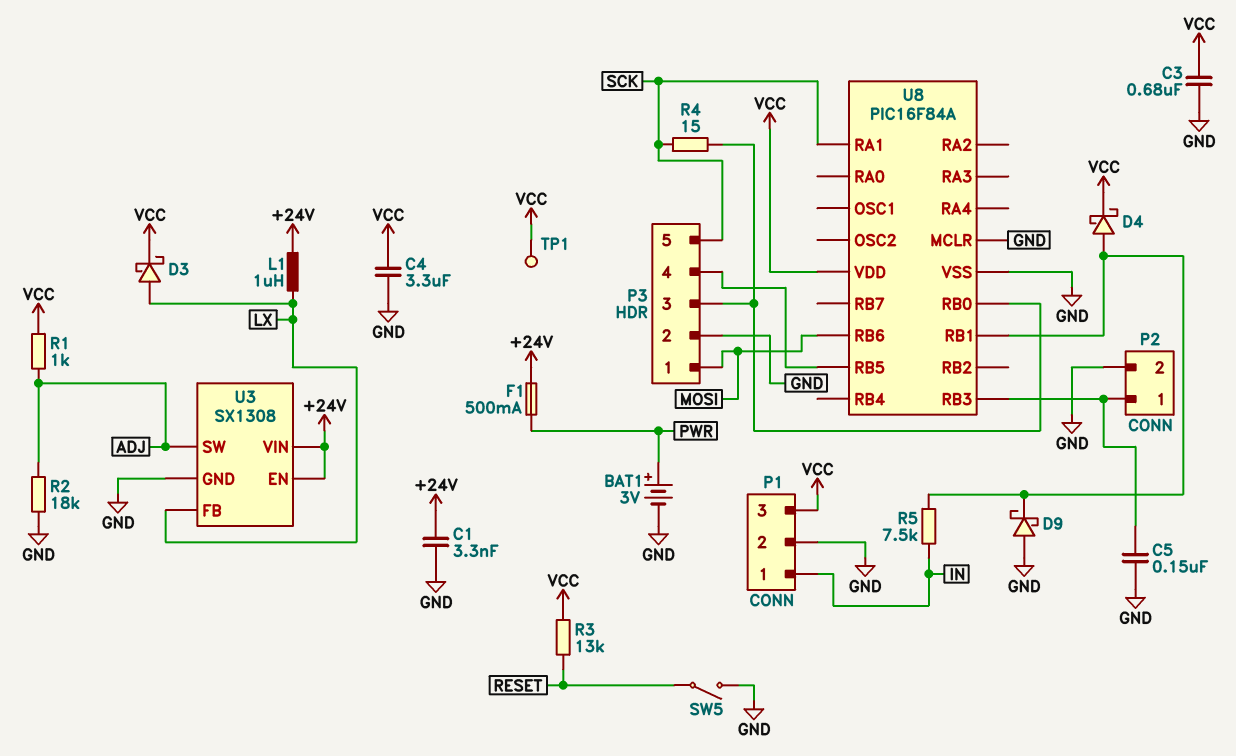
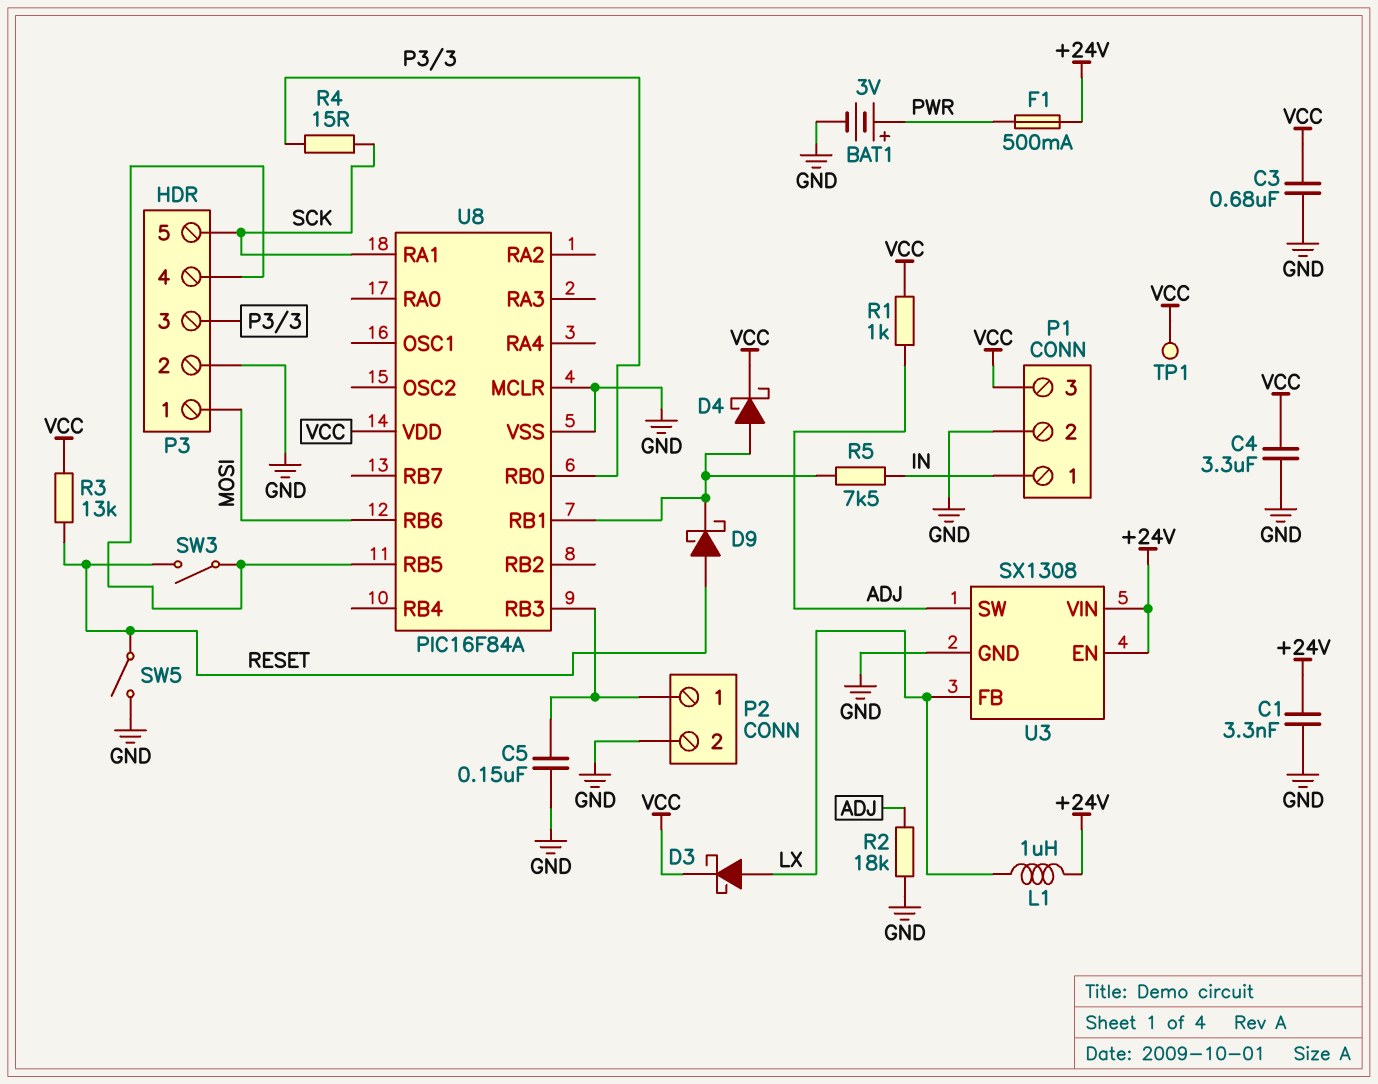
D9: schottky (A GND, K U8/RB1) -> schottky (A RESET, K U8/RB1)
SW3: none -> switch (P3/4, RESET)

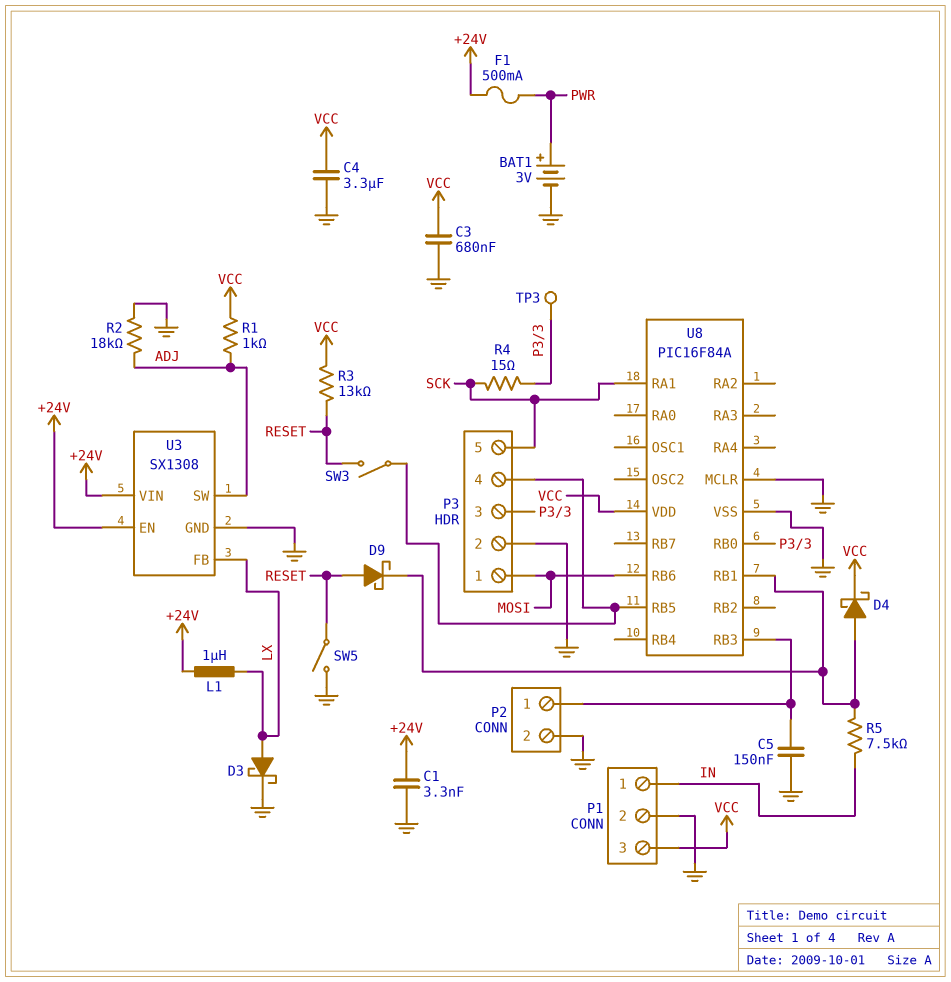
D3: schottky (A LX, K VCC) -> schottky (A LX, K GND)
TP1: test point (VCC) -> none
TP3: none -> test point (P3/3)

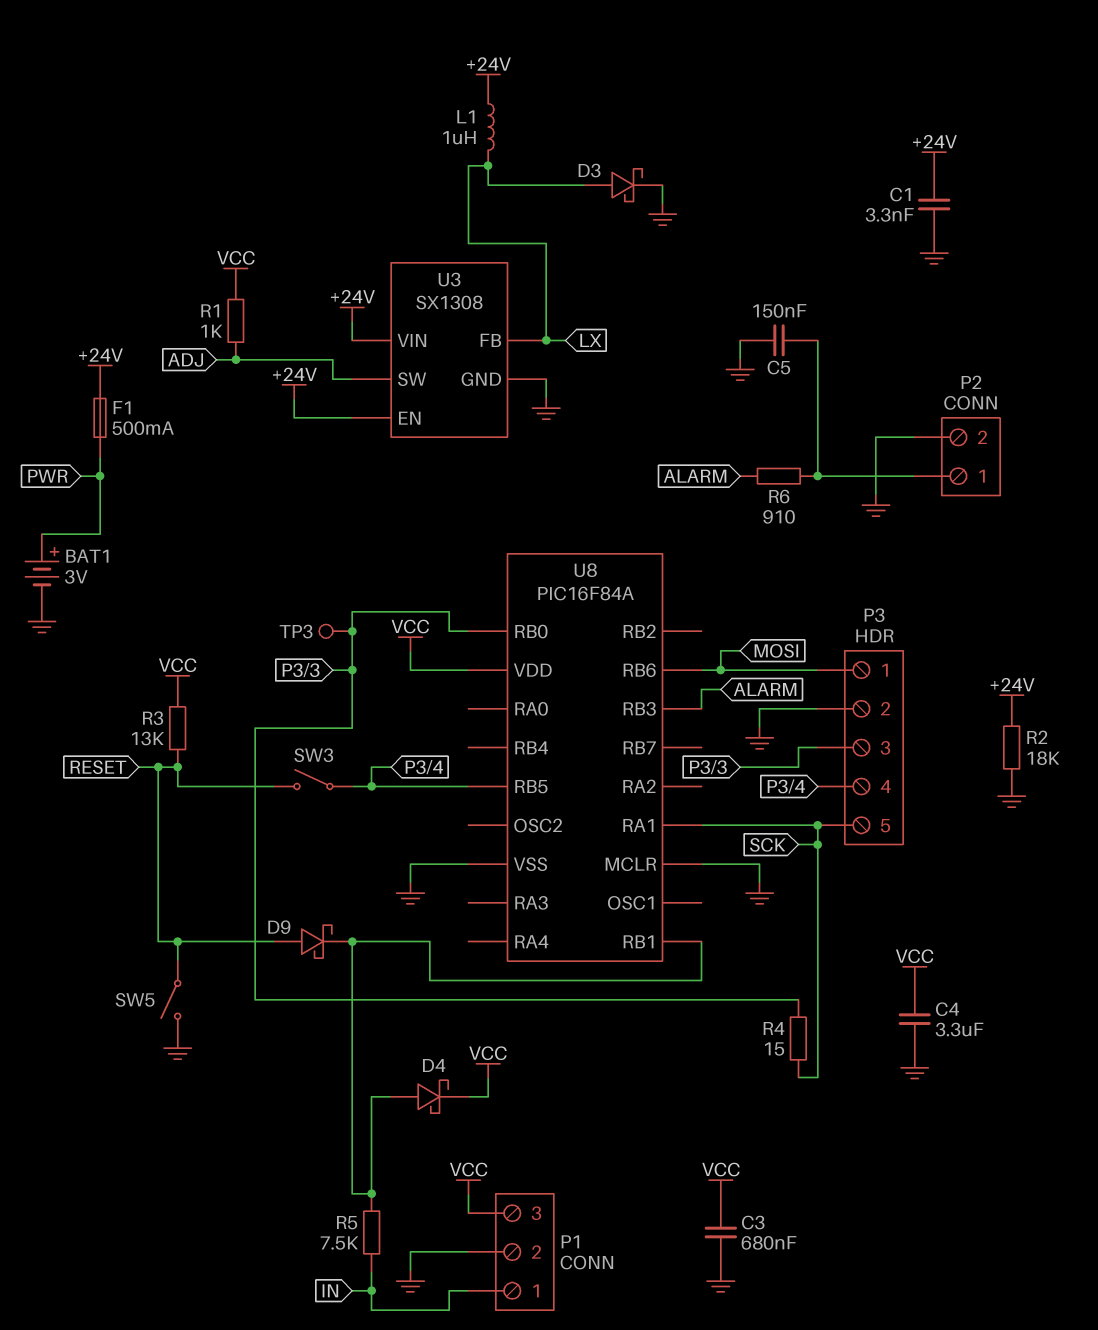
R2: 18k (ADJ, GND) -> 18k (+24V, GND)
R6: none -> 910 (ALARM, P2/1)
U8 pin RB3: P2/1 -> ALARM

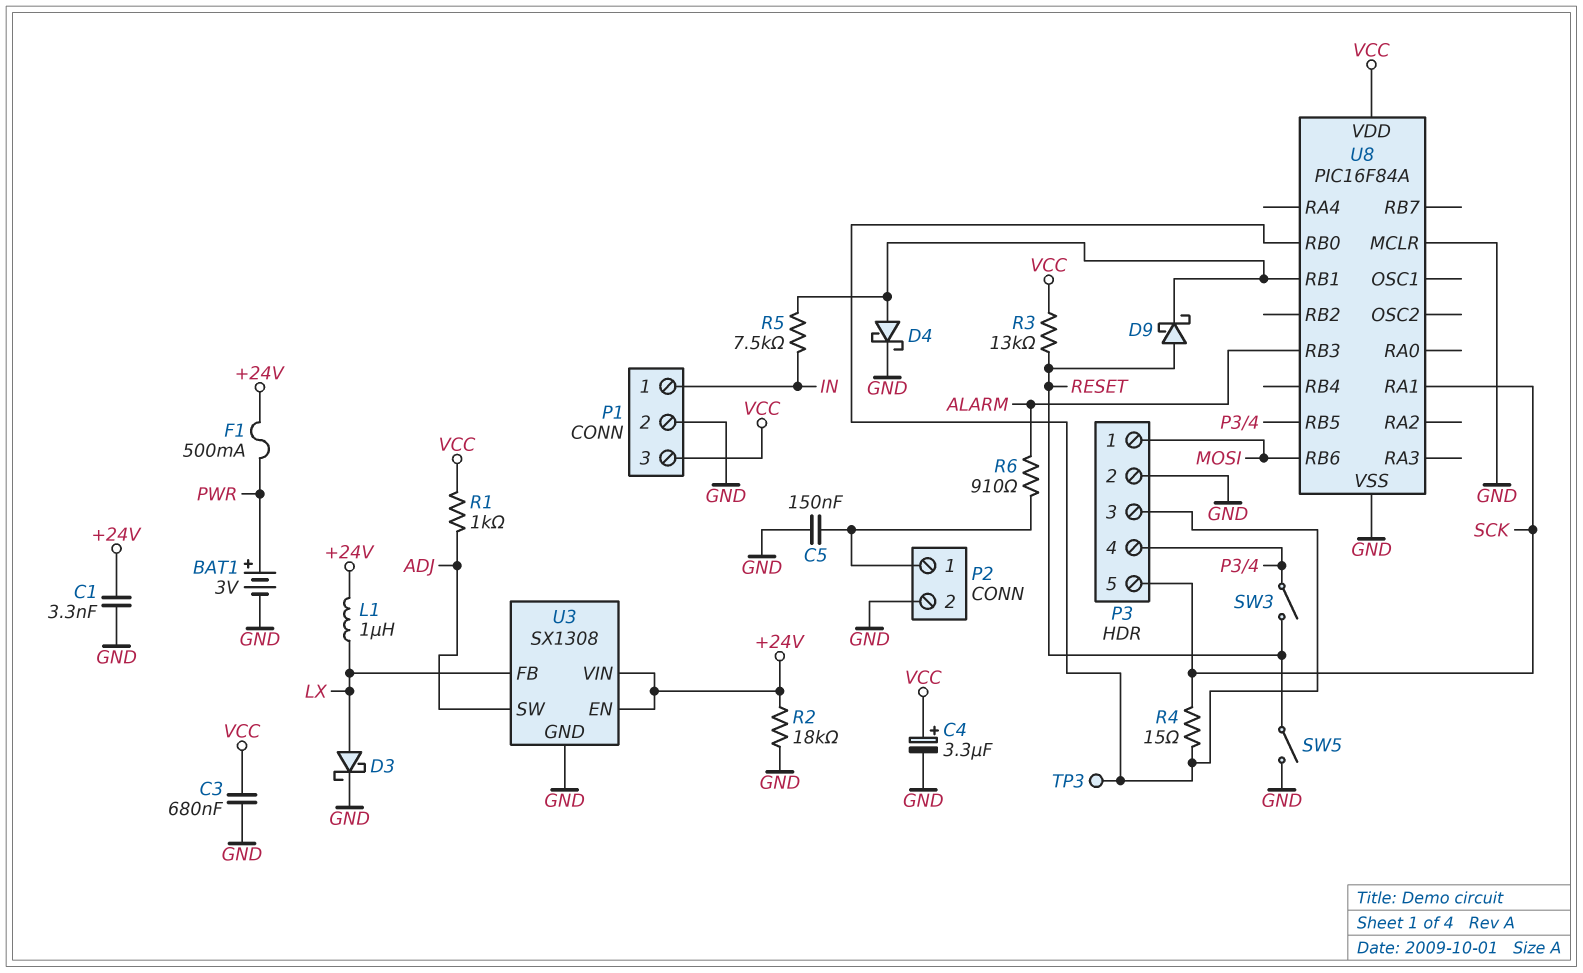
C4: 3.3uF (GND, VCC) -> 3.3uF (plus VCC, minus GND)
D4: schottky (A U8/RB1, K VCC) -> schottky (A U8/RB1, K GND)

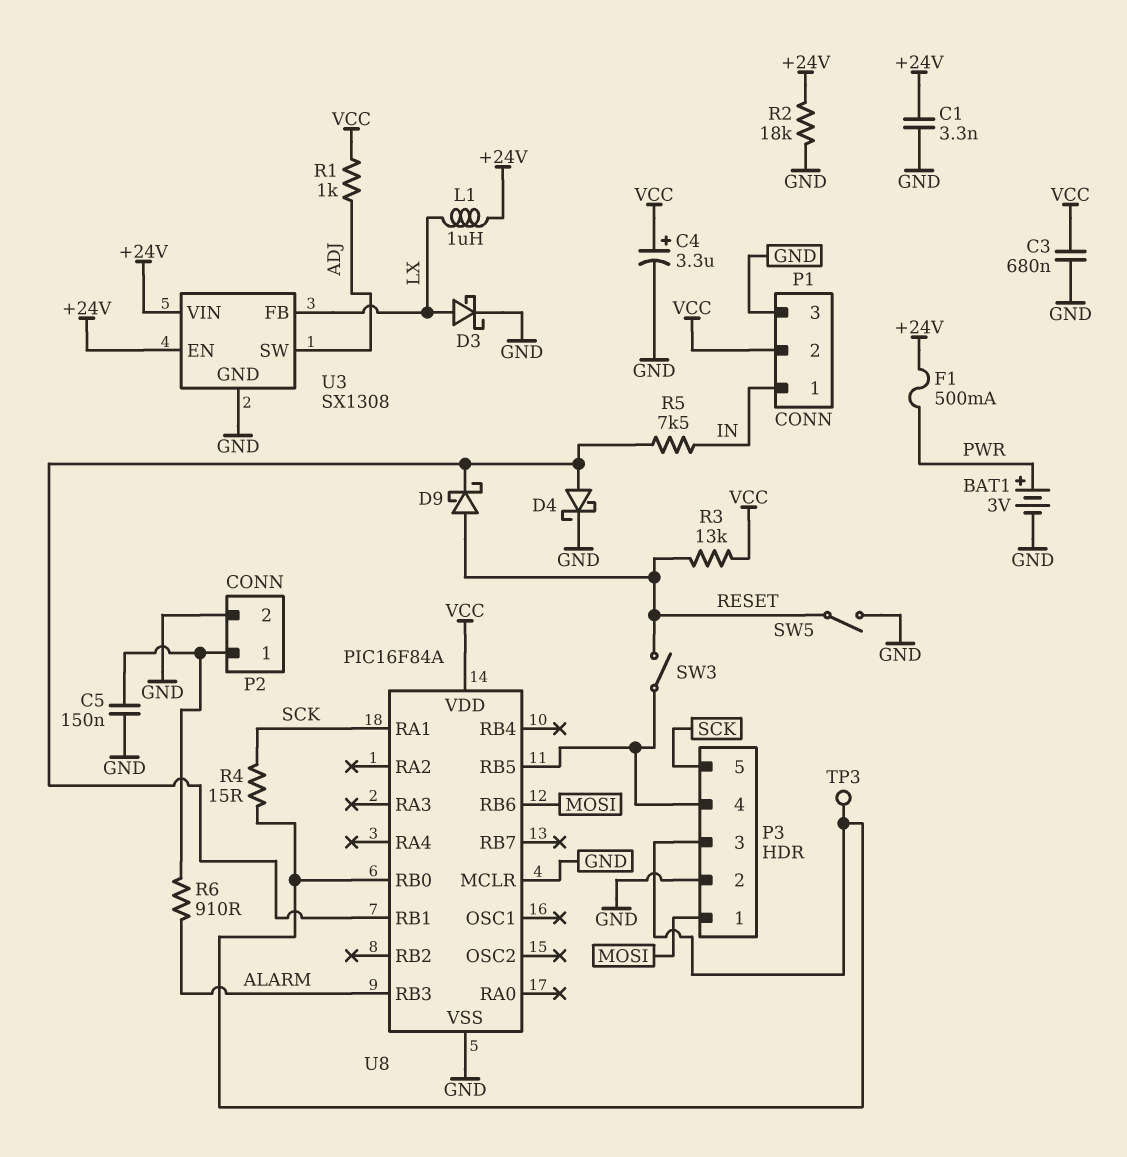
P1 pin 2: GND -> VCC
P1 pin 3: VCC -> GND

